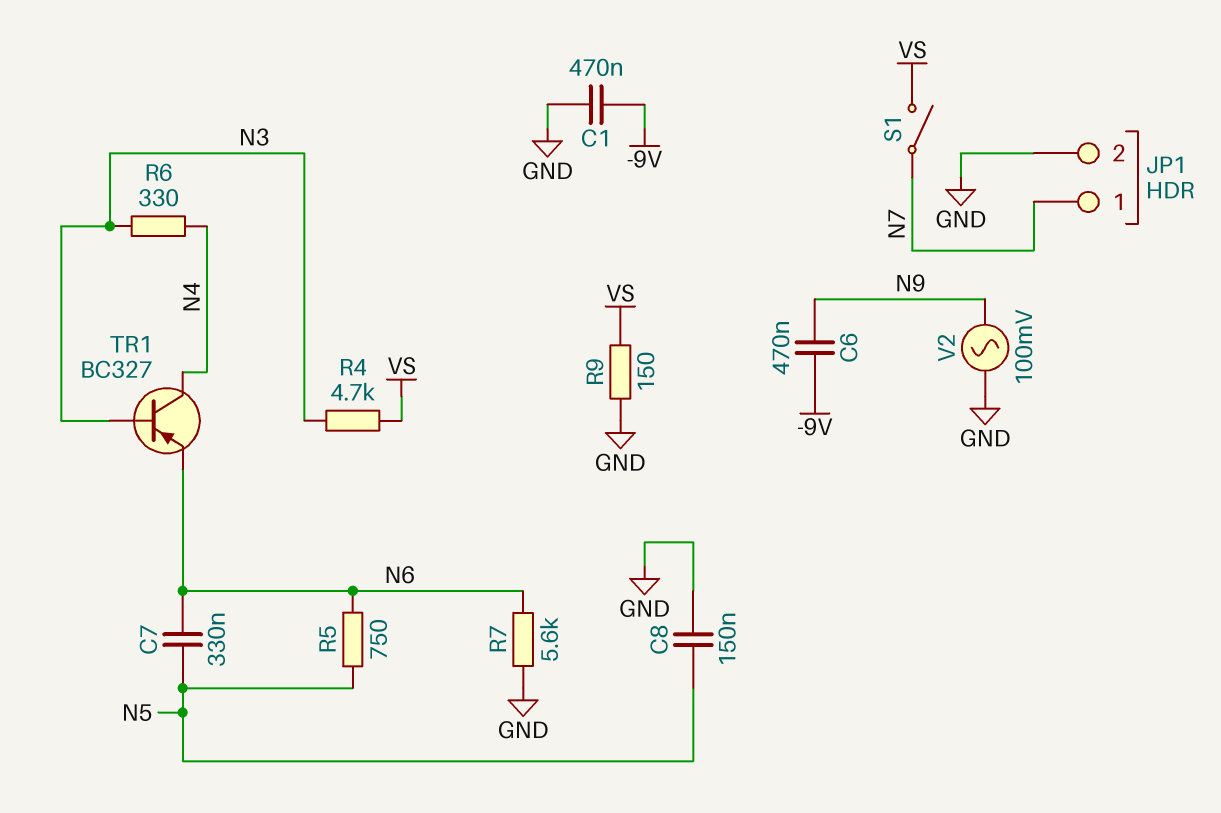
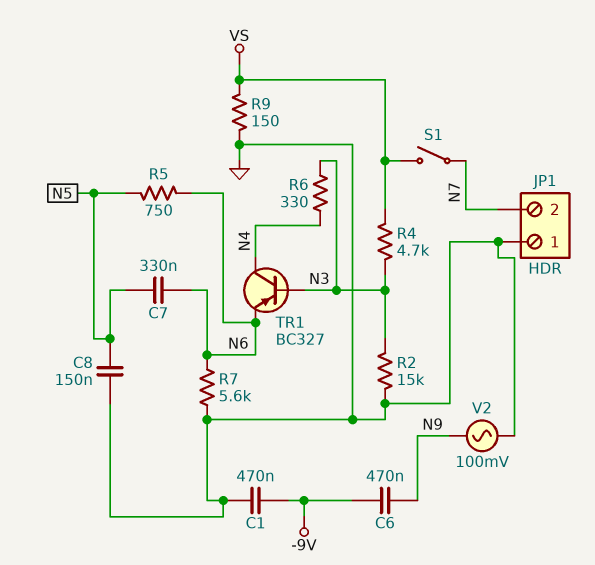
JP1 pin 1: N7 -> GND
JP1 pin 2: GND -> N7
R2: none -> 15k (GND, N3)

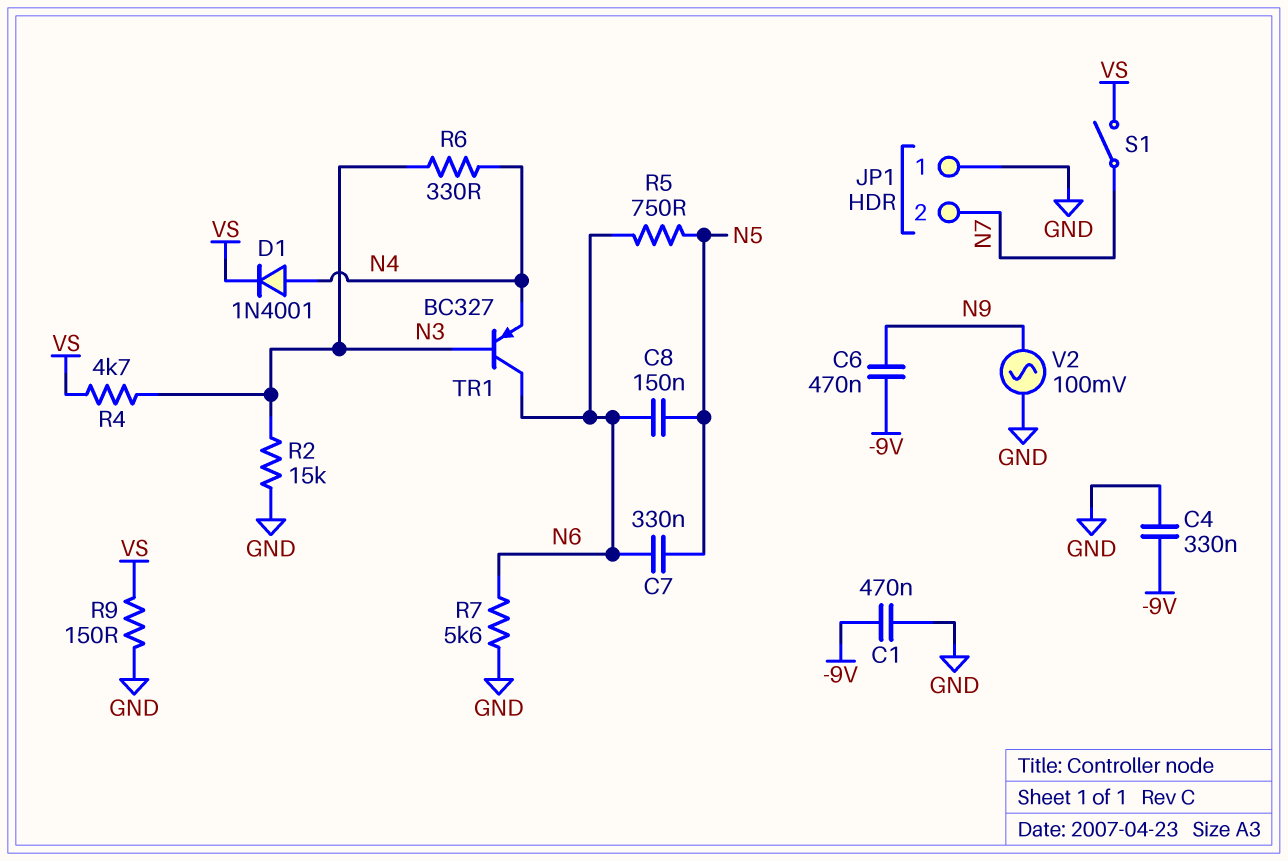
C4: none -> 330nF (-9V, GND)
C8: 150nF (GND, N5) -> 150nF (N5, N6)
D1: none -> diode 1N4001 (A N4, K VS)
TR1: PNP BC327 (B N3, C N4, E N6) -> PNP BC327 (B N3, C N6, E N4)

